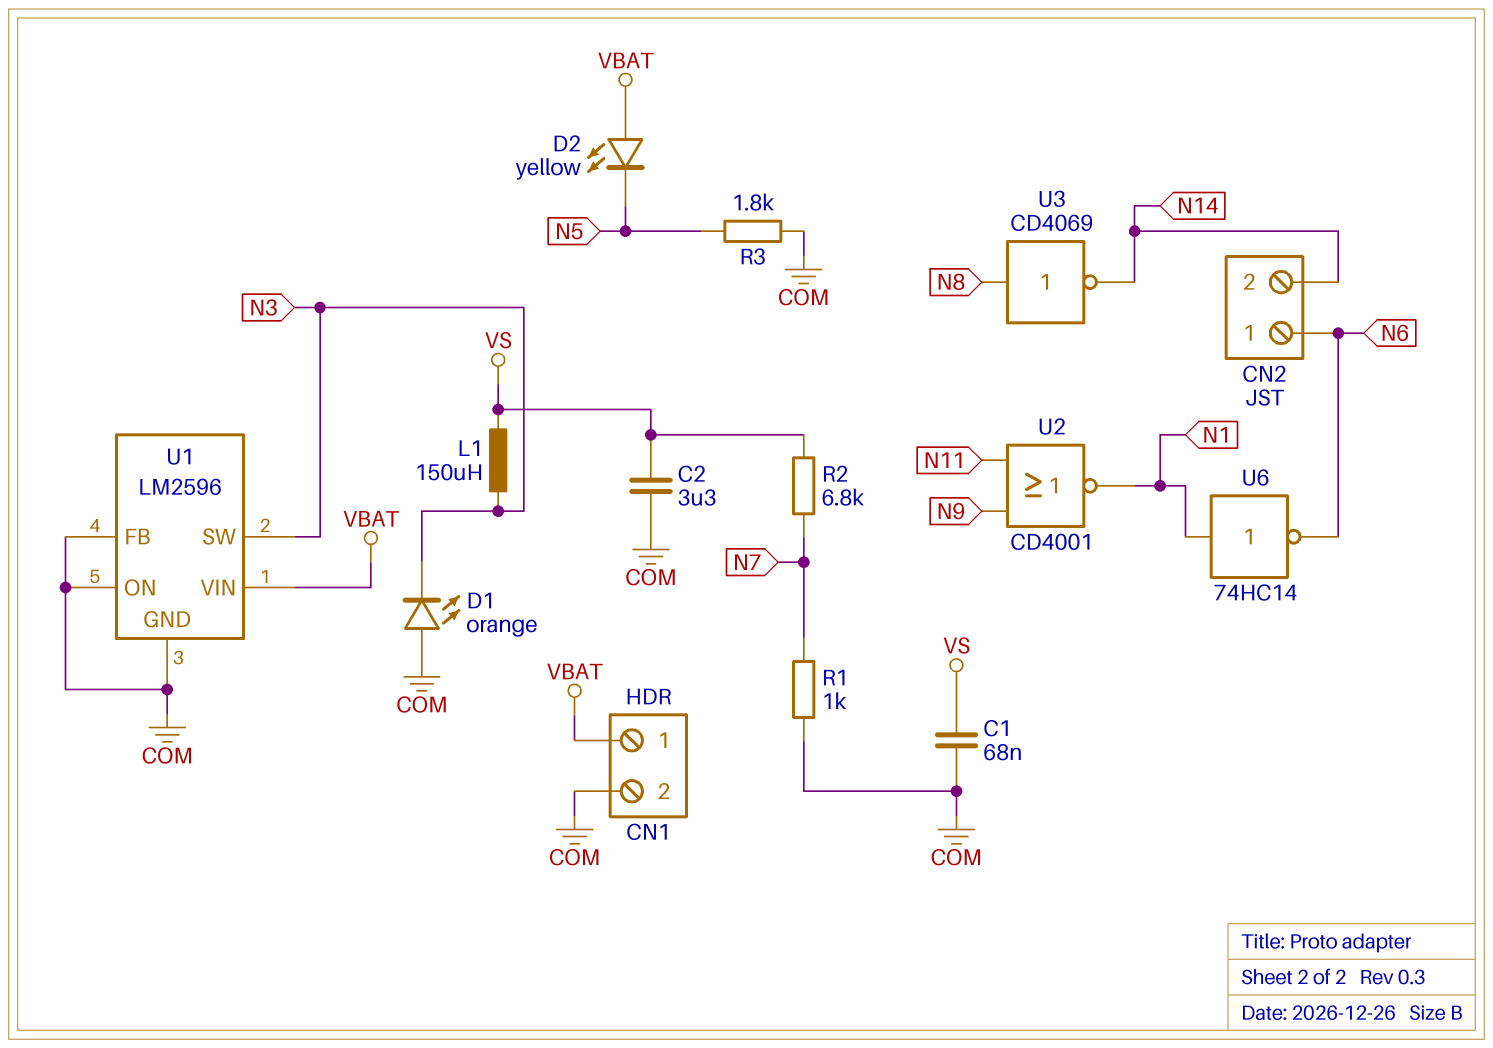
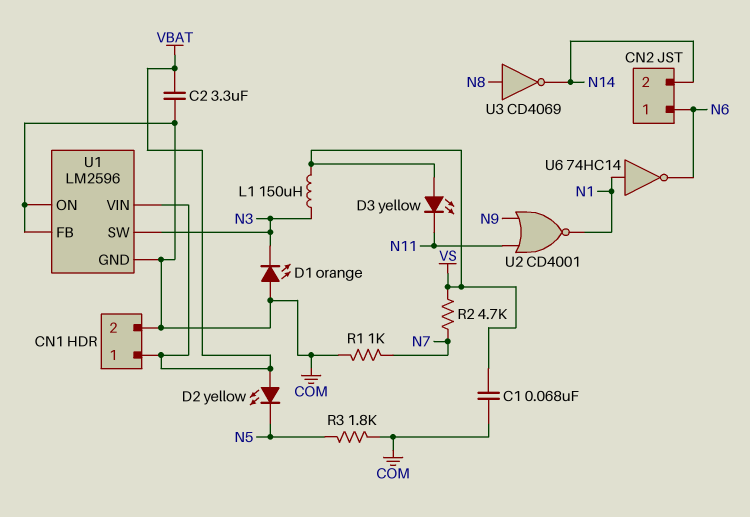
C2: 3.3uF (COM, VS) -> 3.3uF (COM, VBAT)
D3: none -> LED yellow (A VS, K N11)
R2: 6.8k (N7, VS) -> 4.7k (N7, VS)

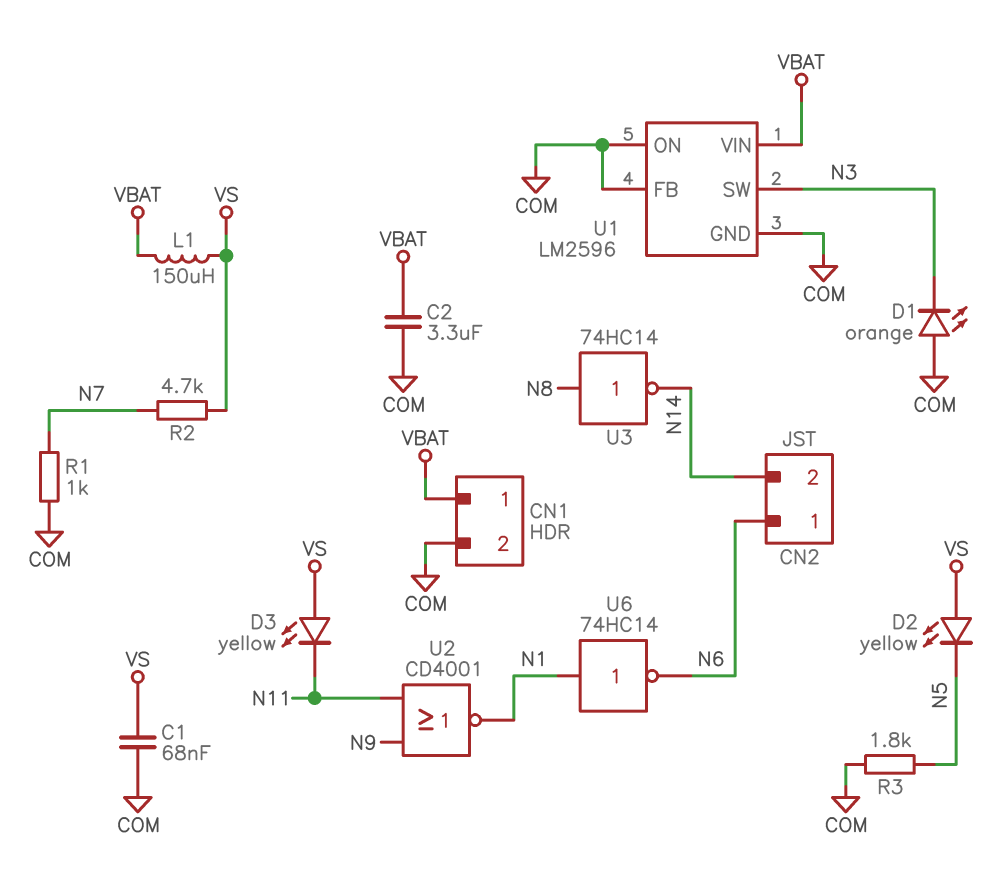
D2: LED yellow (A VBAT, K N5) -> LED yellow (A VS, K N5)
L1: 150uH (N3, VS) -> 150uH (VBAT, VS)
U3: NOT CD4069 (in N8, out N14) -> NOT 74HC14 (in N8, out N14)

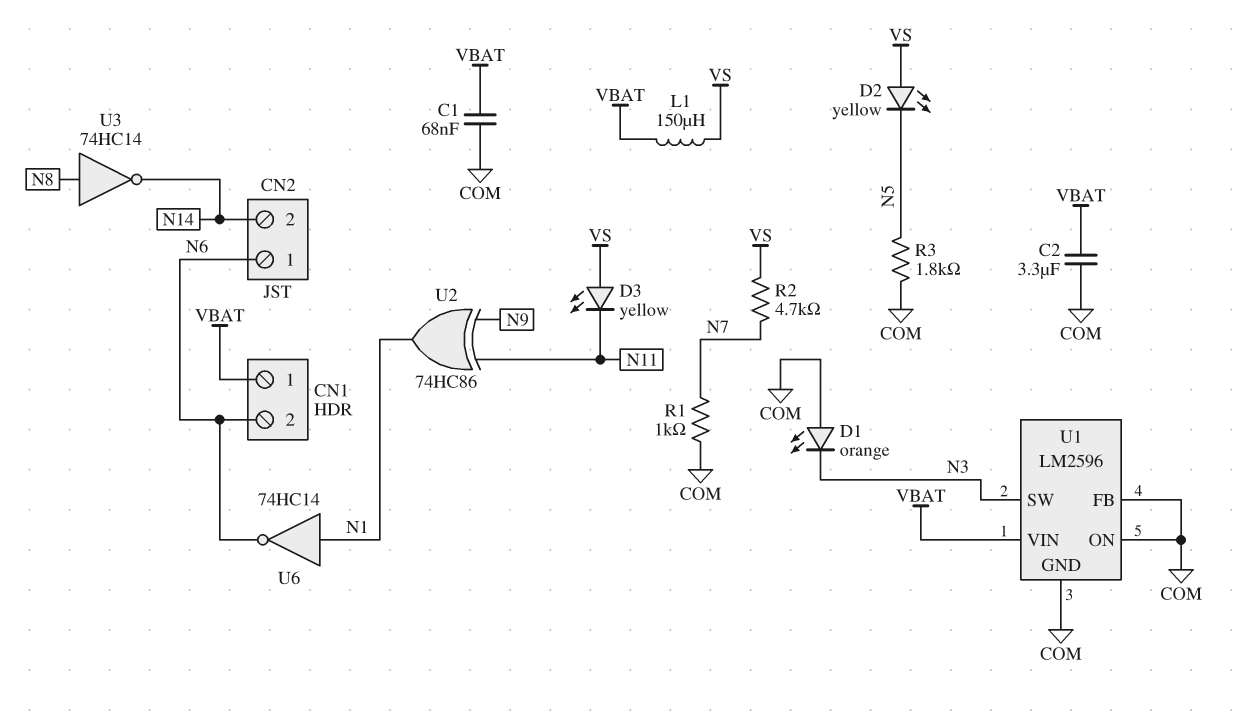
C1: 68nF (COM, VS) -> 68nF (COM, VBAT)
CN1 pin 2: COM -> N6
U2: NOR CD4001 (in N9, in N11, out N1) -> XOR 74HC86 (in N9, in N11, out N1)

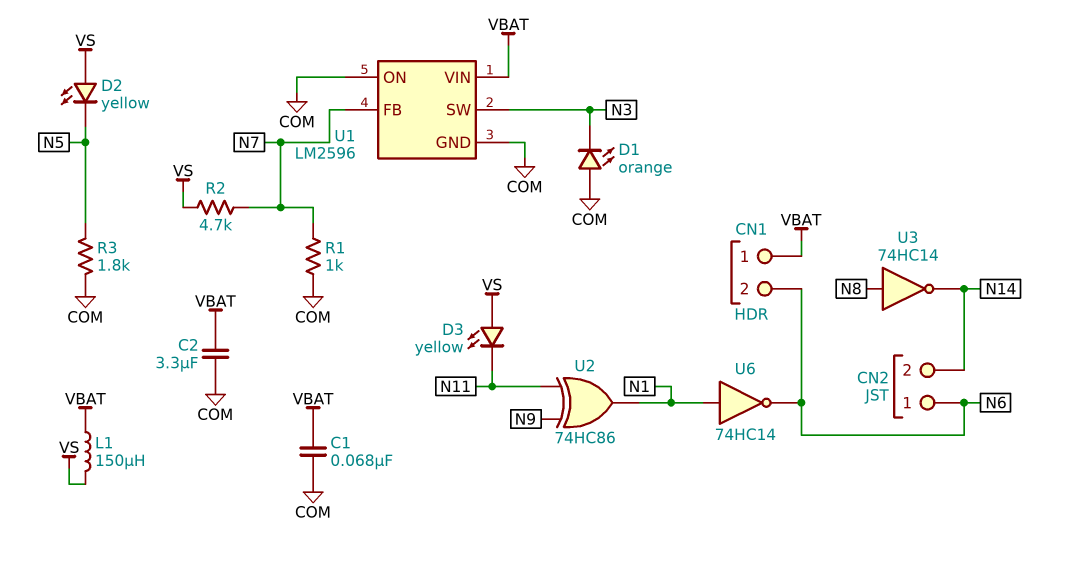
U1 pin FB: COM -> N7

